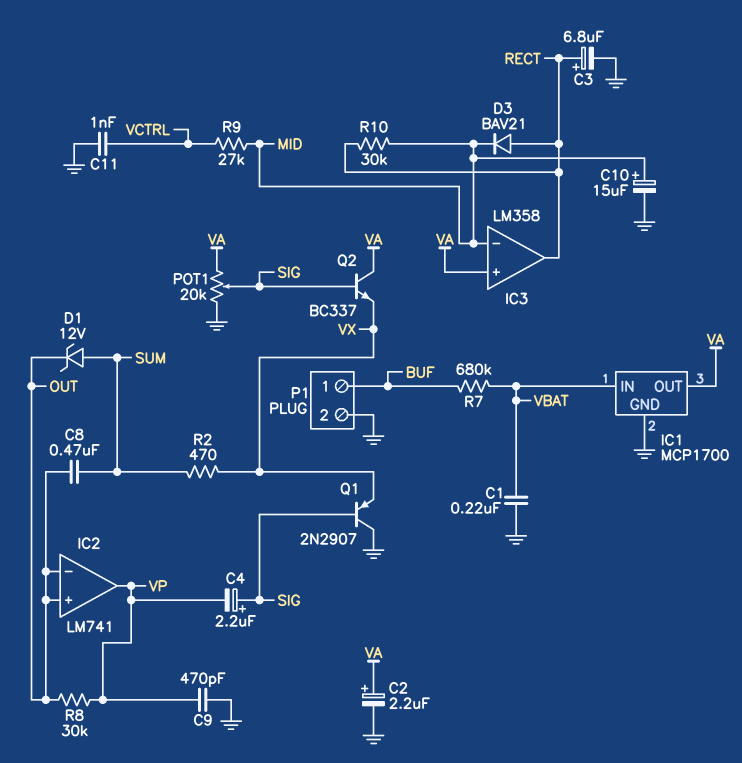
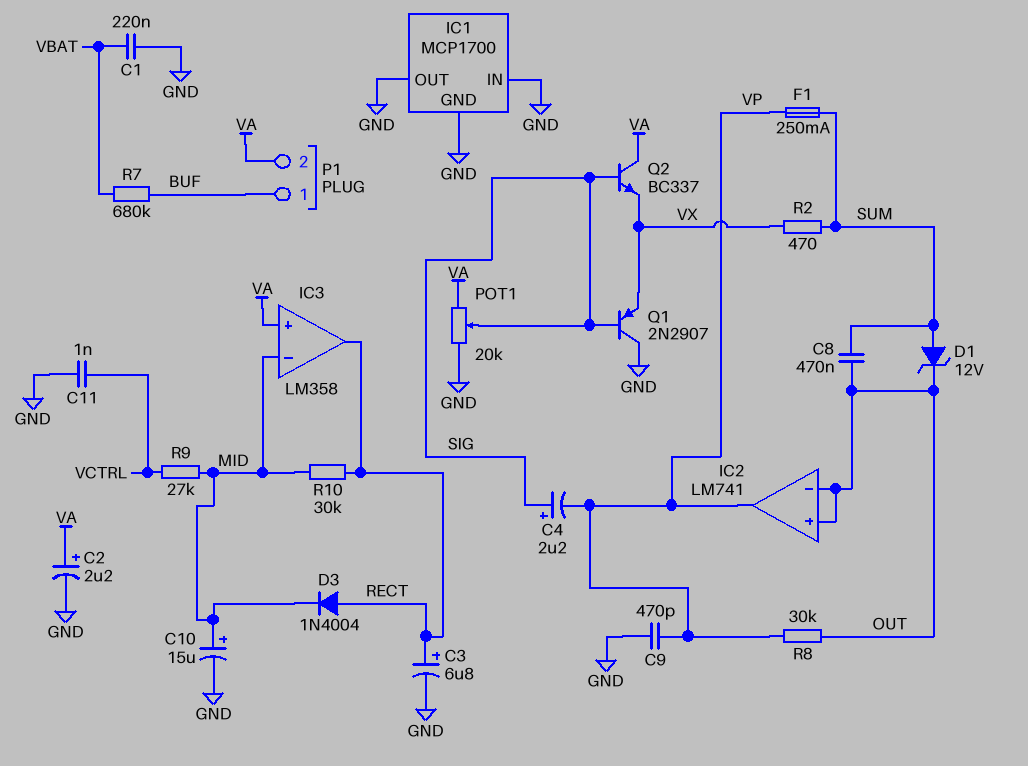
D3: diode BAV21 (A RECT, K MID) -> diode 1N4004 (A RECT, K MID)
F1: none -> 250mA (SUM, VP)
IC1 pin IN: VBAT -> GND
IC1 pin OUT: VA -> GND
P1 pin 2: GND -> VA

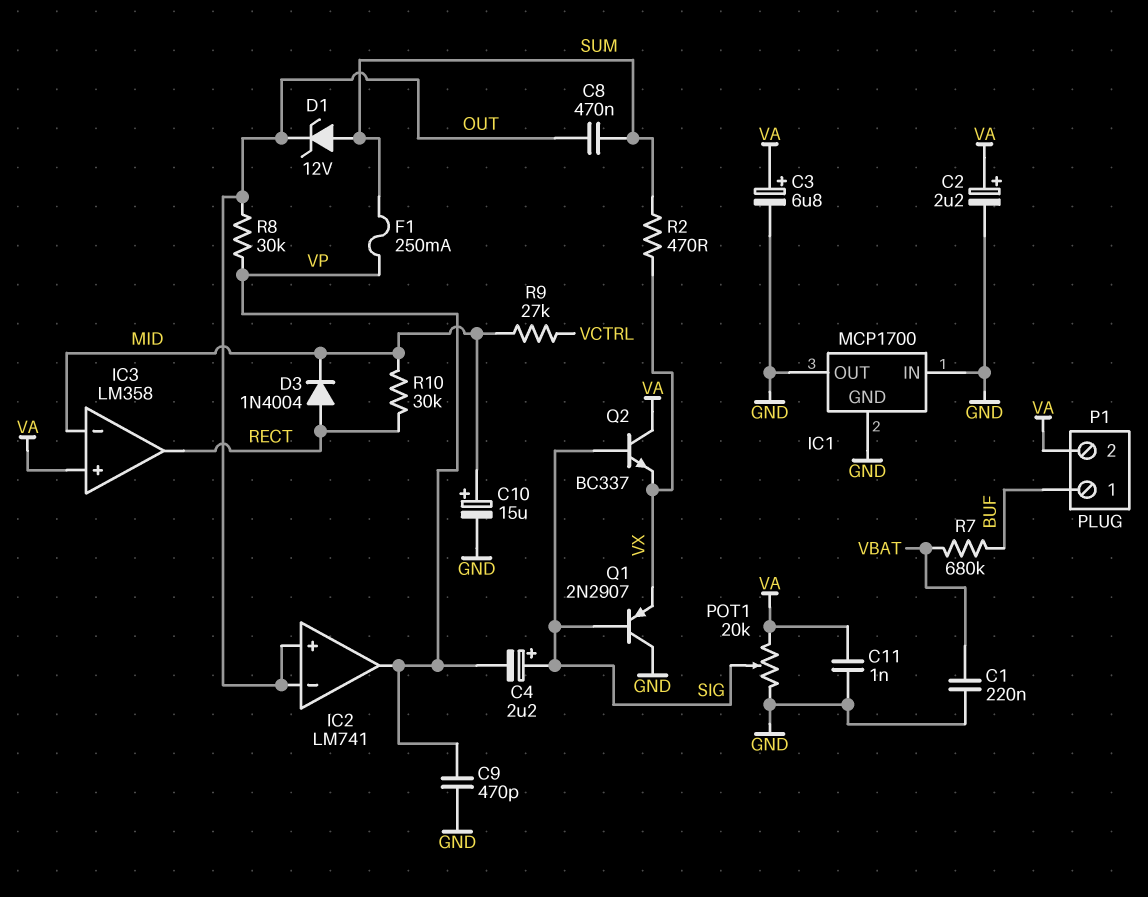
C3: 6.8uF (plus RECT, minus GND) -> 6.8uF (plus VA, minus GND)
C11: 1nF (GND, VCTRL) -> 1nF (GND, VA)

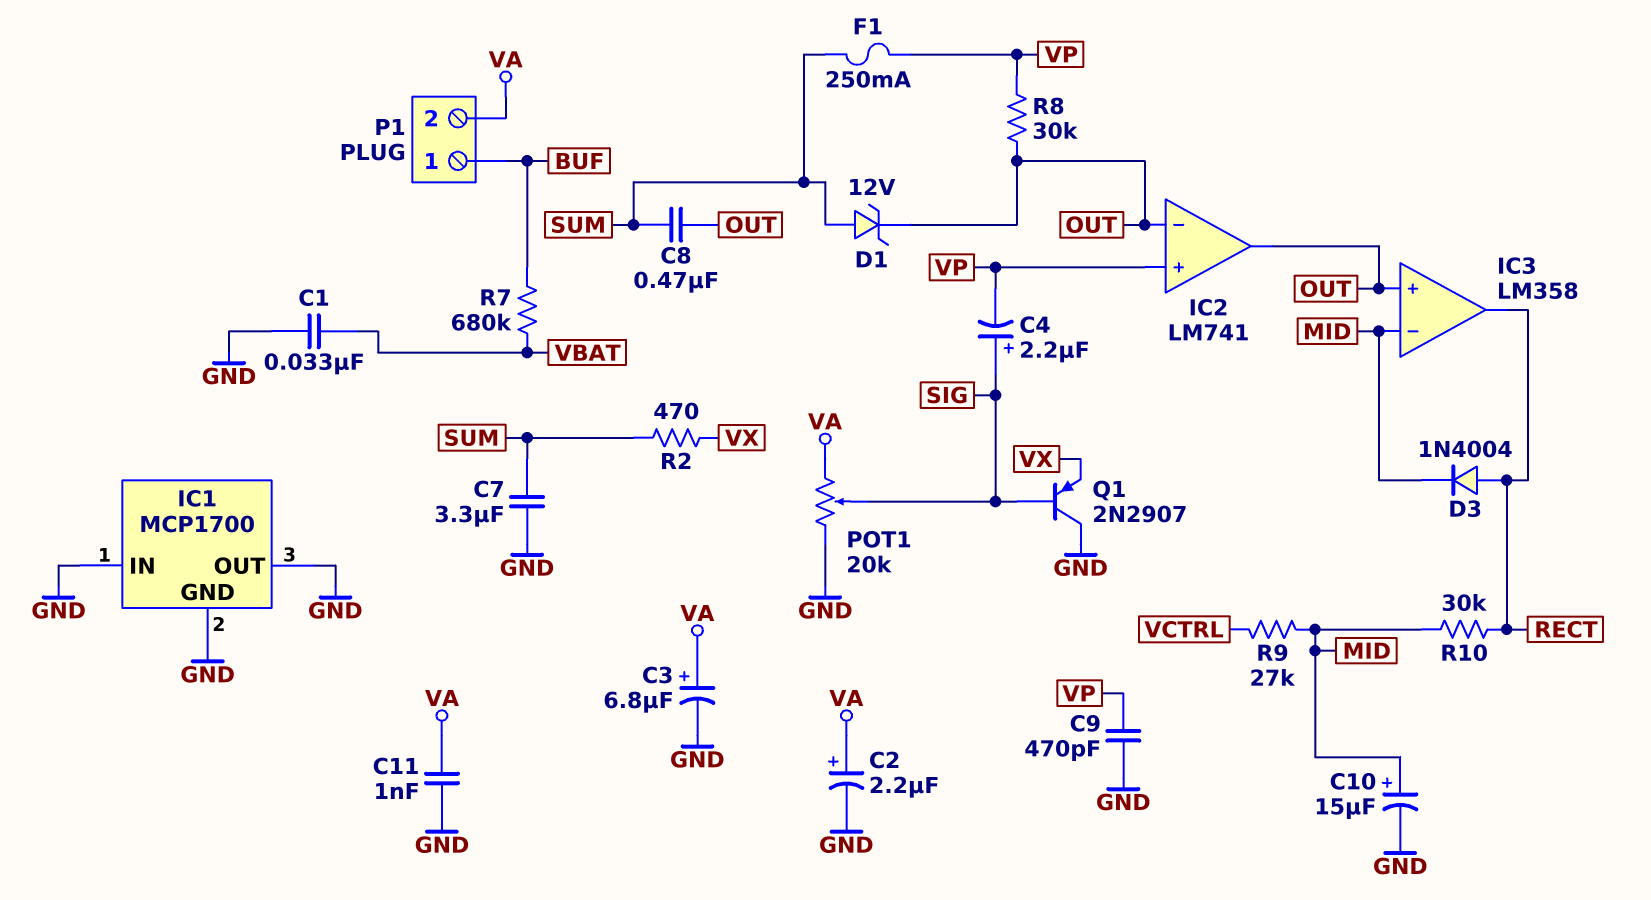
C1: 220nF (GND, VBAT) -> 33nF (GND, VBAT)
C7: none -> 3.3uF (GND, SUM)
IC2 pin in+: OUT -> VP
IC2 pin out: VP -> OUT
IC3 pin in+: VA -> OUT
Q2: NPN BC337 (B SIG, C VA, E VX) -> none

